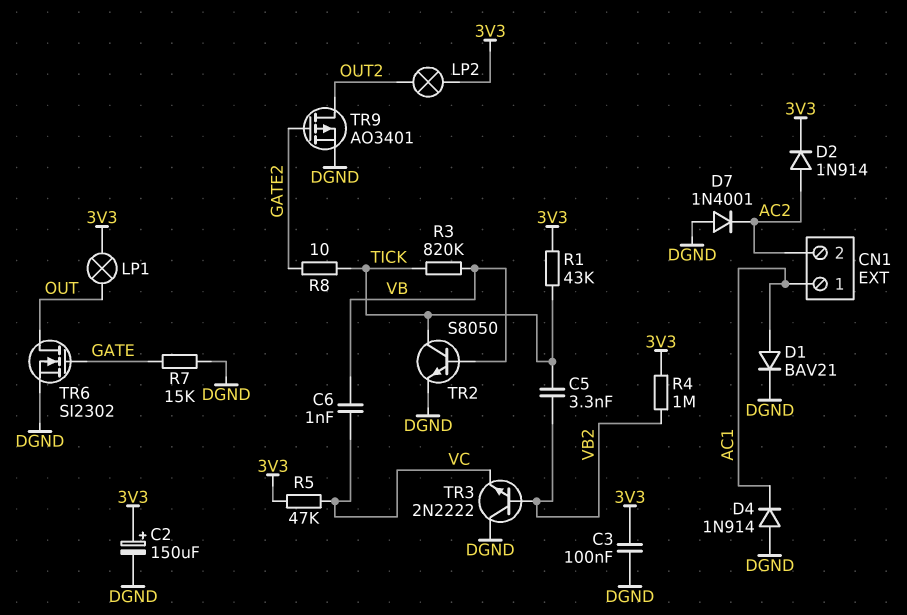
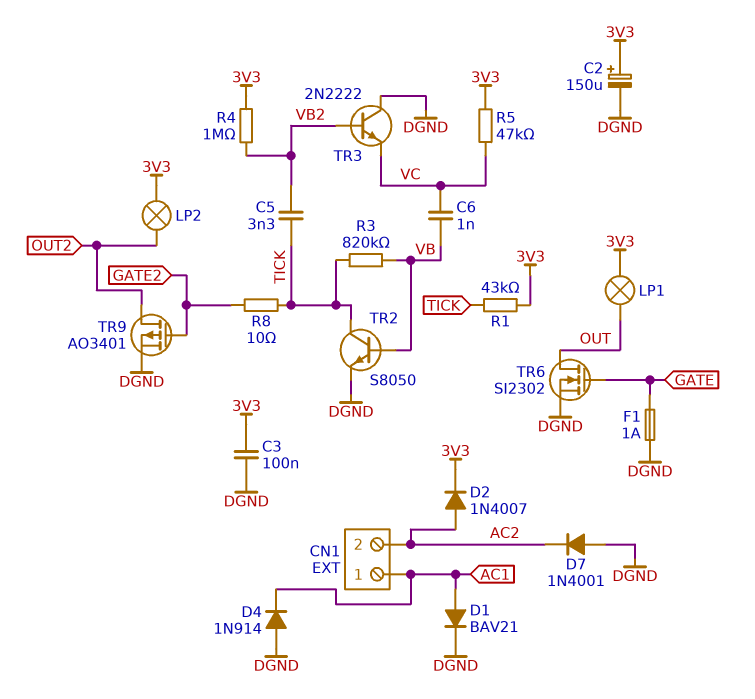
D2: diode 1N914 (A AC2, K 3V3) -> diode 1N4007 (A AC2, K 3V3)
F1: none -> 1A (DGND, GATE)
R7: 15k (DGND, GATE) -> none

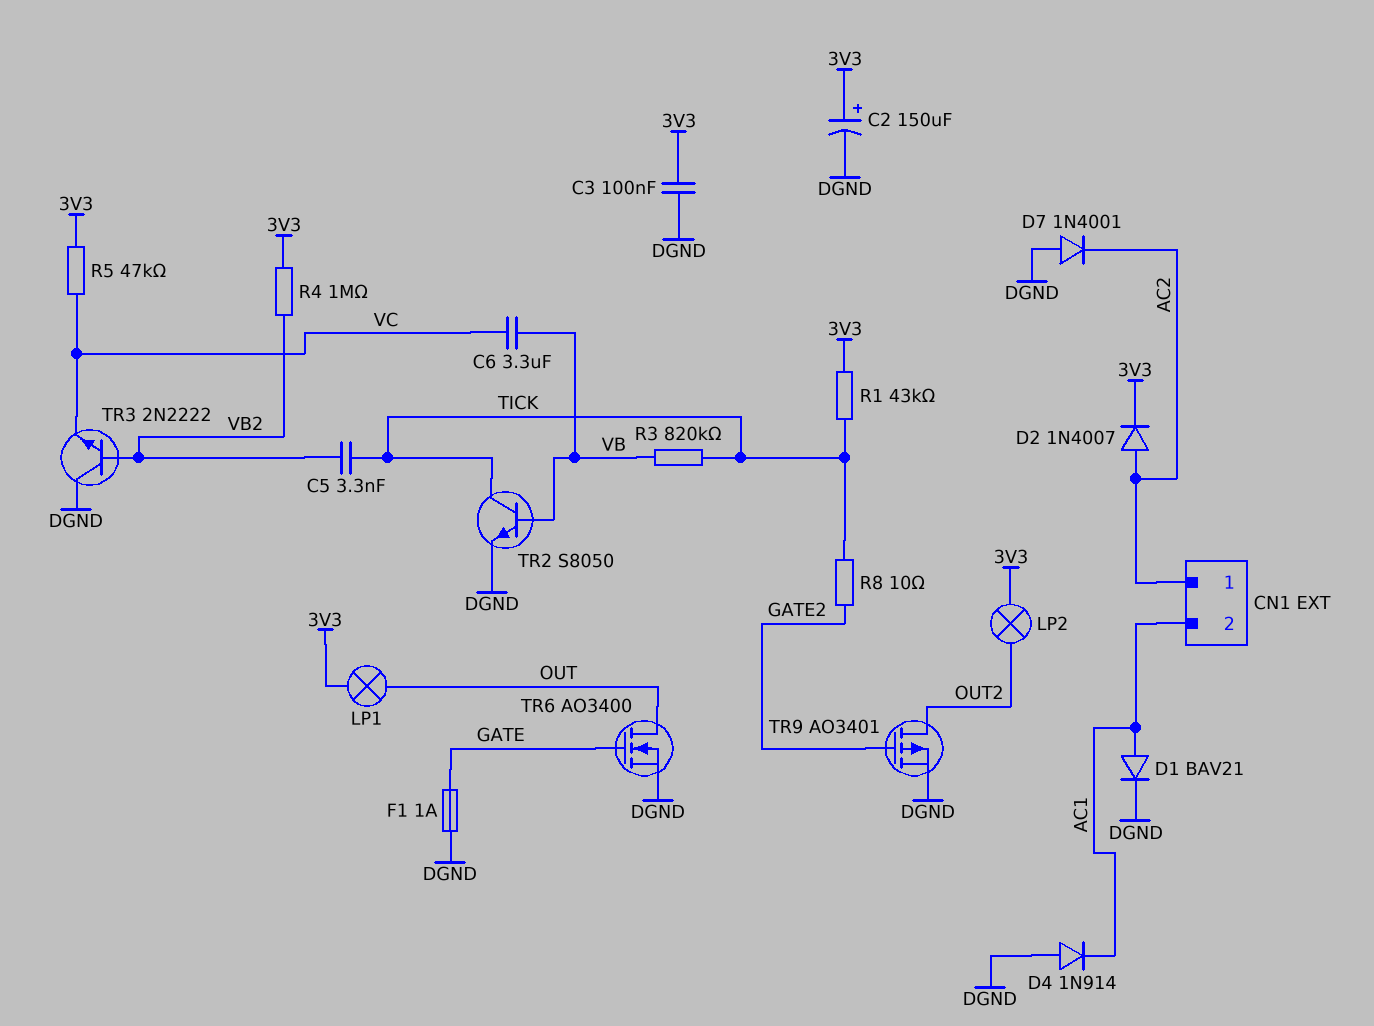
C6: 1nF (VB, VC) -> 3.3uF (VB, VC)
CN1 pin 1: AC1 -> AC2
CN1 pin 2: AC2 -> AC1
TR6: NMOS SI2302 (G GATE, D OUT, S DGND) -> NMOS AO3400 (G GATE, D OUT, S DGND)

